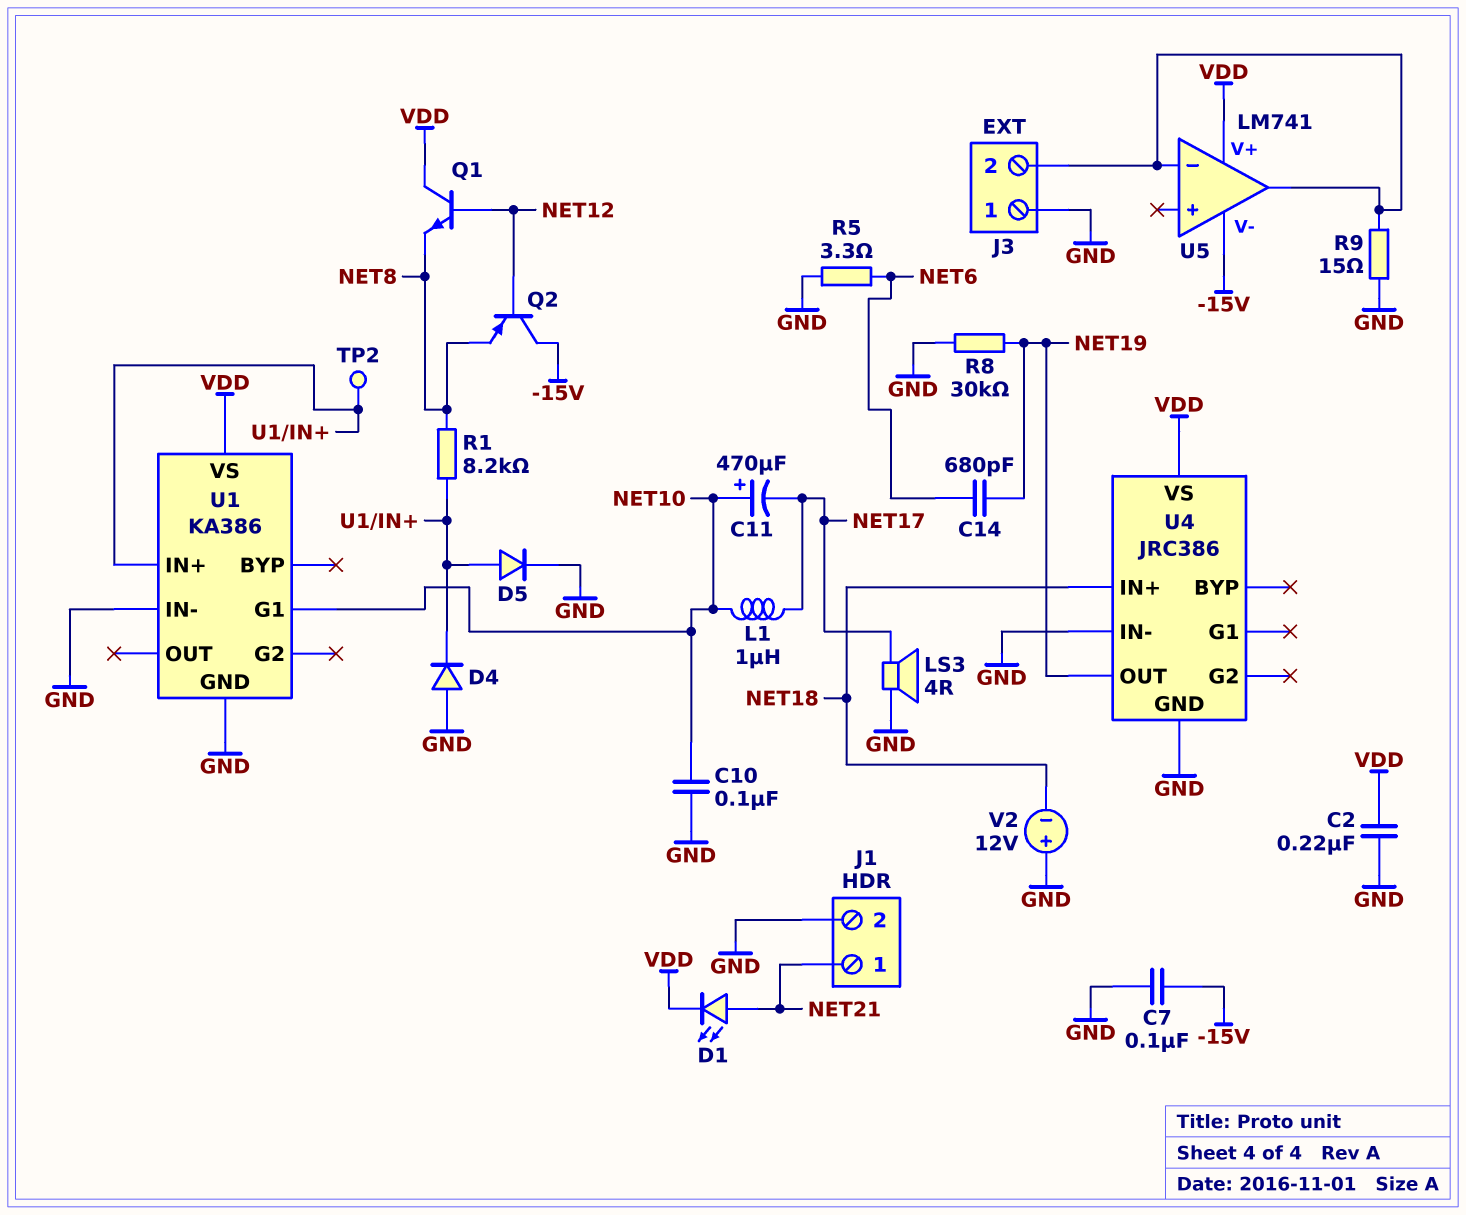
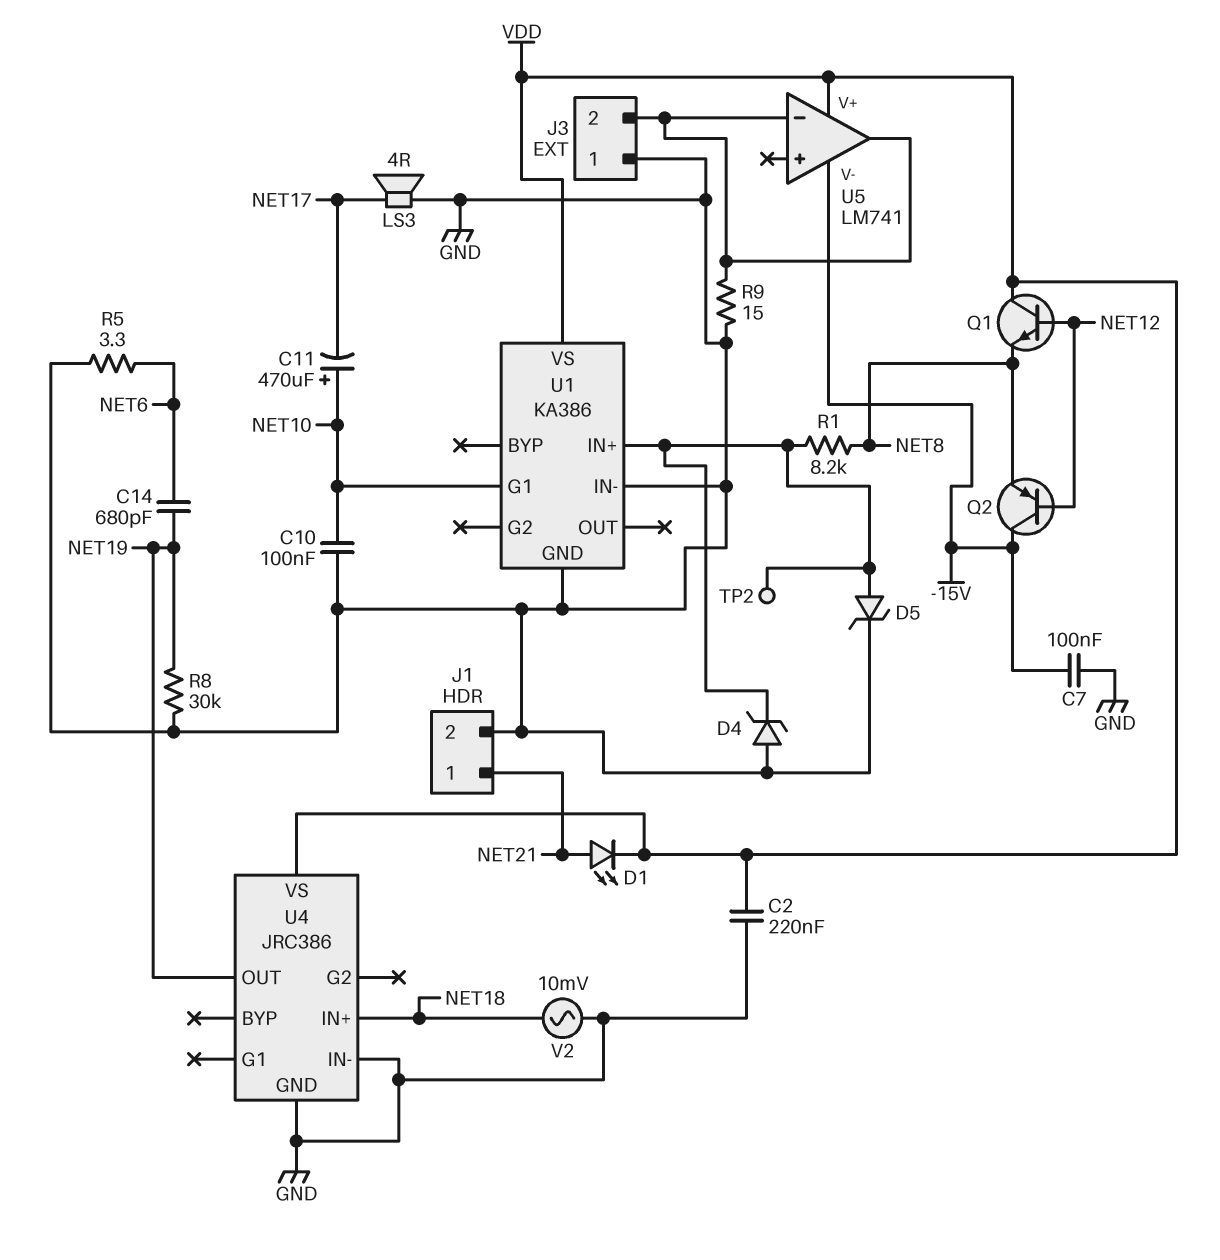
D4: diode (A GND, K U1/IN+) -> zener (A GND, K U1/IN+)
D5: diode (A U1/IN+, K GND) -> zener (A U1/IN+, K GND)
L1: 1uH (NET10, NET17) -> none
V2: 12V (plus GND, minus NET18) -> AC 10mV (GND, NET18)

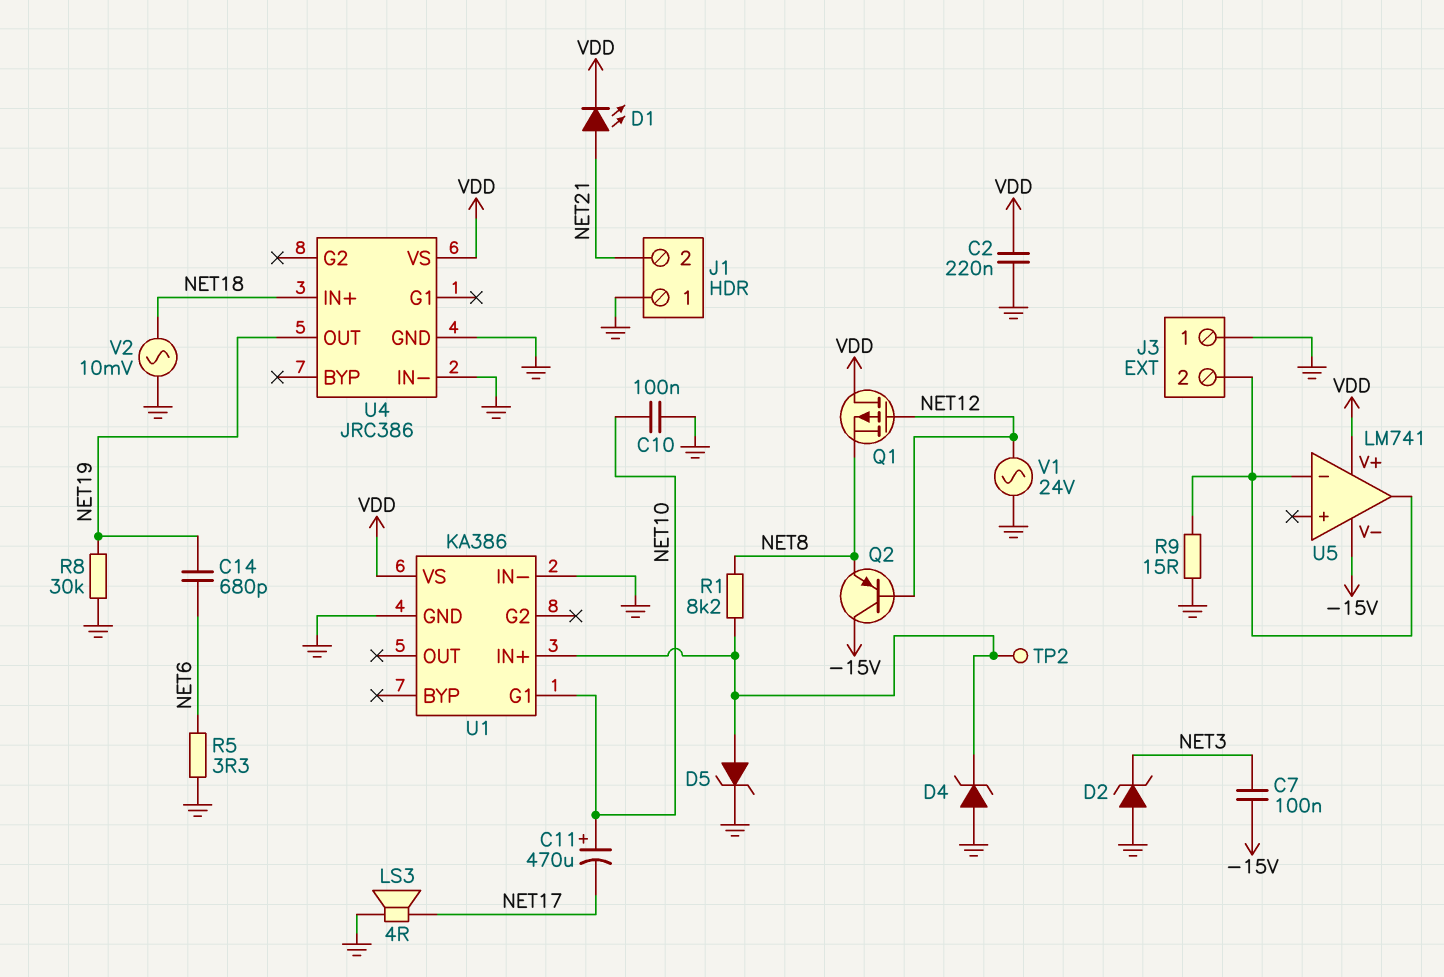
C7: 100nF (-15V, GND) -> 100nF (-15V, NET3)
D2: none -> zener (A GND, K NET3)
J1 pin 1: NET21 -> GND
J1 pin 2: GND -> NET21
Q1: NPN (B NET12, C VDD, E NET8) -> PMOS (G NET12, D VDD, S NET8)
V1: none -> AC 24V (GND, NET12)

